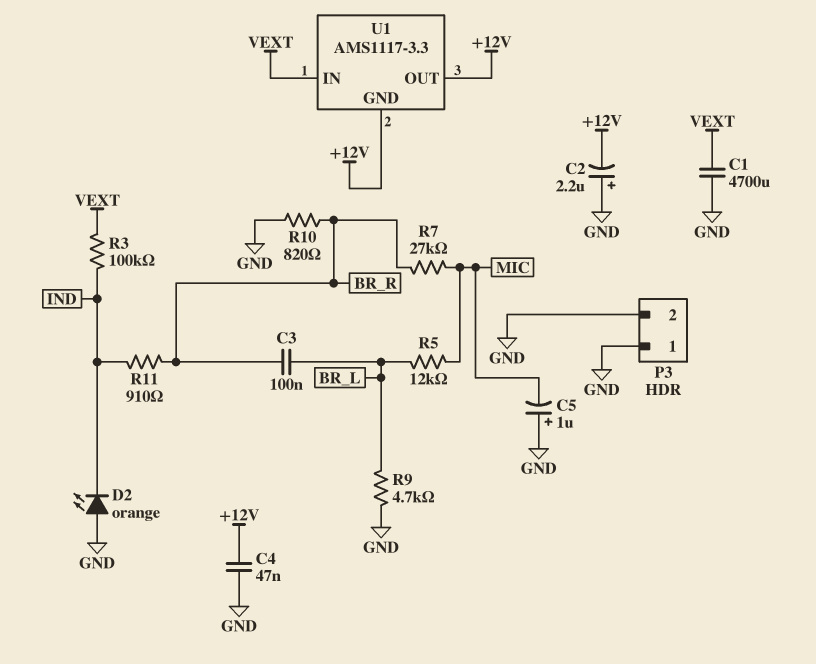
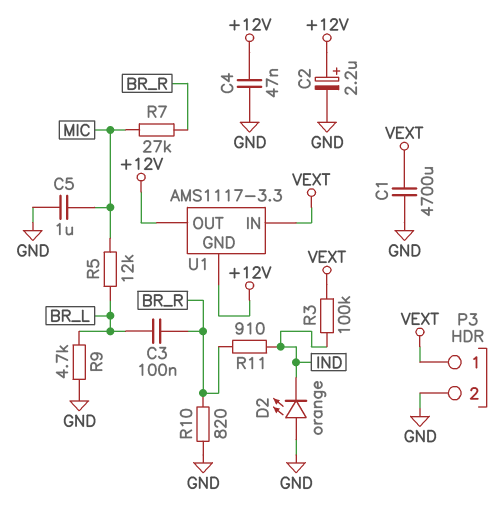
C2: 2.2uF (plus GND, minus +12V) -> 2.2uF (plus +12V, minus GND)
C5: 1uF (plus GND, minus MIC) -> 1uF (GND, MIC)
P3 pin 1: GND -> VEXT

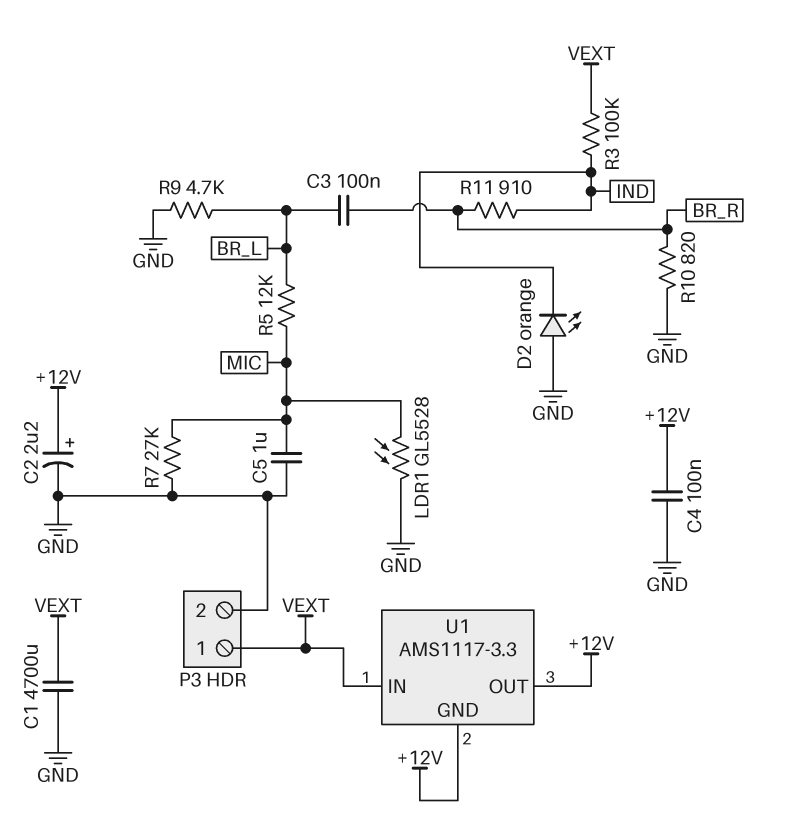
C4: 47nF (+12V, GND) -> 100nF (+12V, GND)
LDR1: none -> GL5528 (GND, MIC)
R7: 27k (BR_R, MIC) -> 27k (GND, MIC)

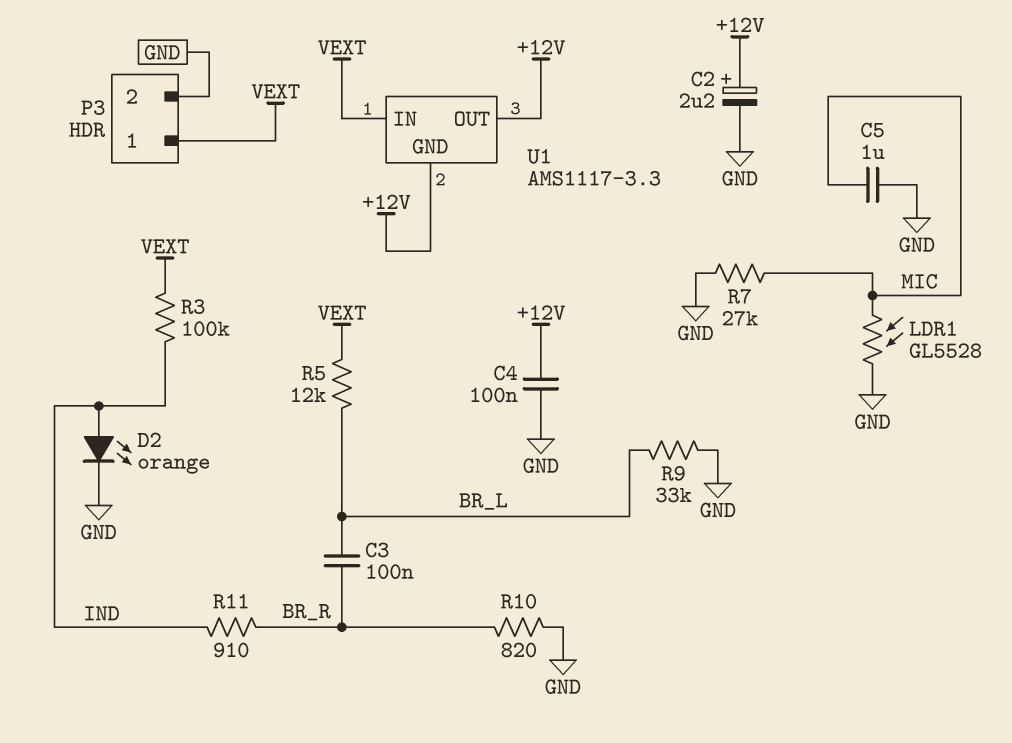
C1: 4700uF (GND, VEXT) -> none
D2: LED orange (A GND, K IND) -> LED orange (A IND, K GND)
R5: 12k (BR_L, MIC) -> 12k (BR_L, VEXT)
R9: 4.7k (BR_L, GND) -> 33k (BR_L, GND)

